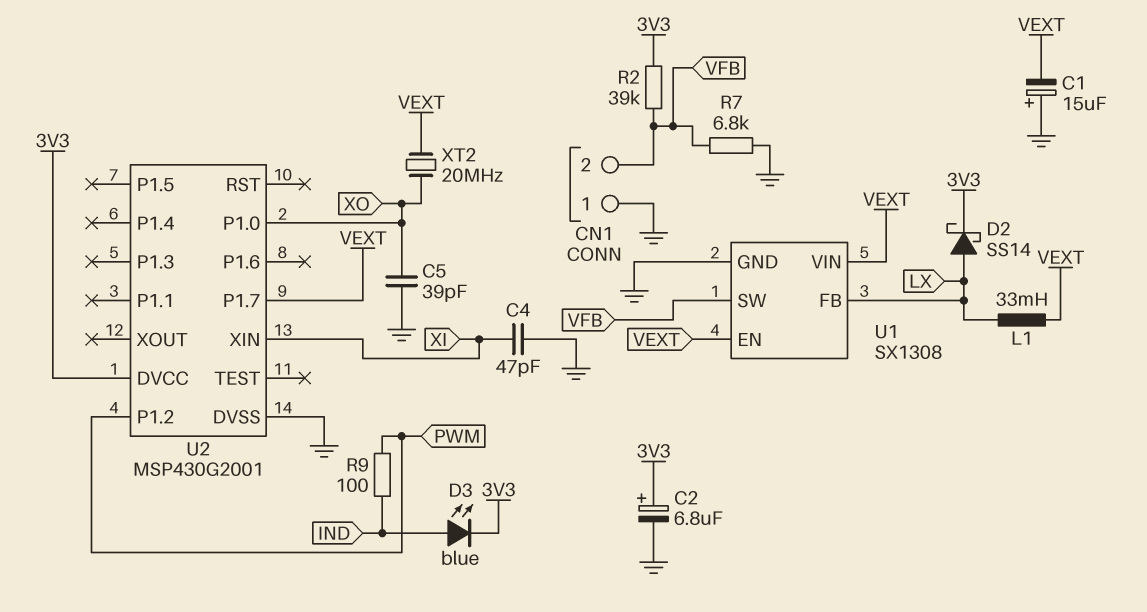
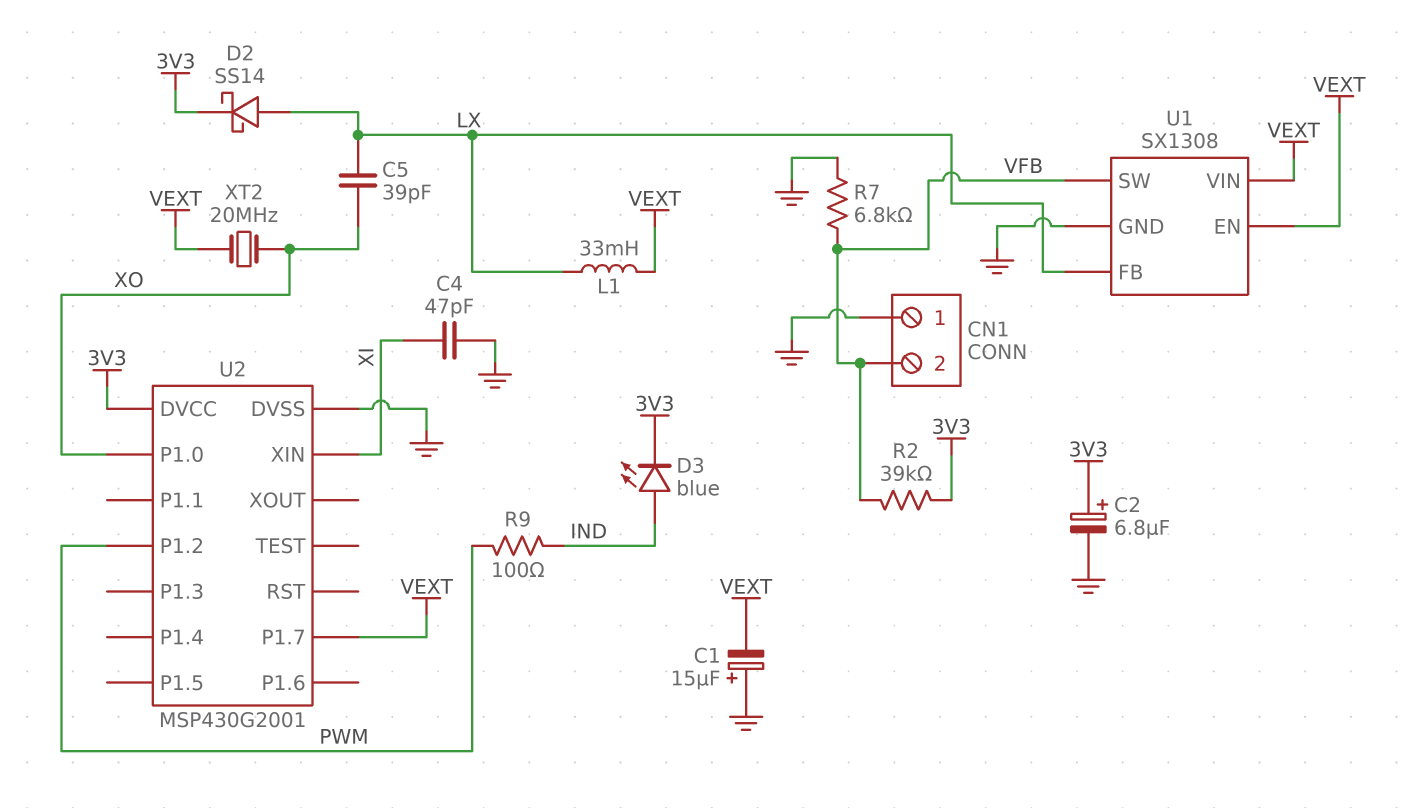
C5: 39pF (GND, XO) -> 39pF (LX, XO)

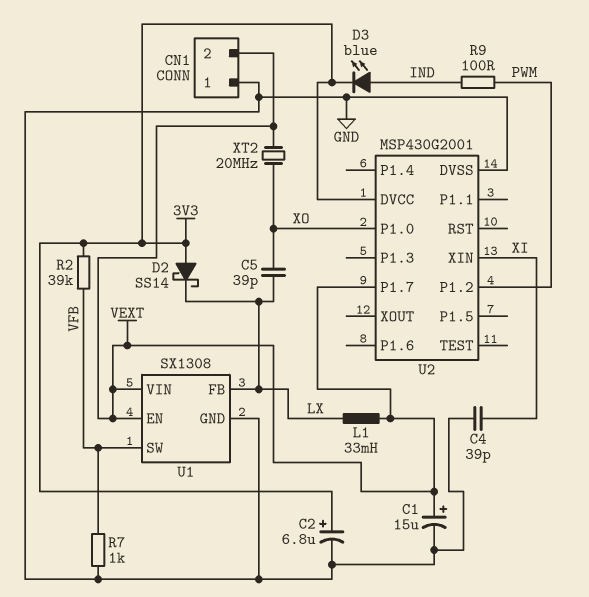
C1: 15uF (plus GND, minus VEXT) -> 15uF (plus VEXT, minus GND)
C4: 47pF (GND, XI) -> 39pF (GND, XI)
CN1 pin 2: VFB -> VEXT
D2: schottky SS14 (A LX, K 3V3) -> schottky SS14 (A 3V3, K LX)
R7: 6.8k (GND, VFB) -> 1k (GND, VFB)

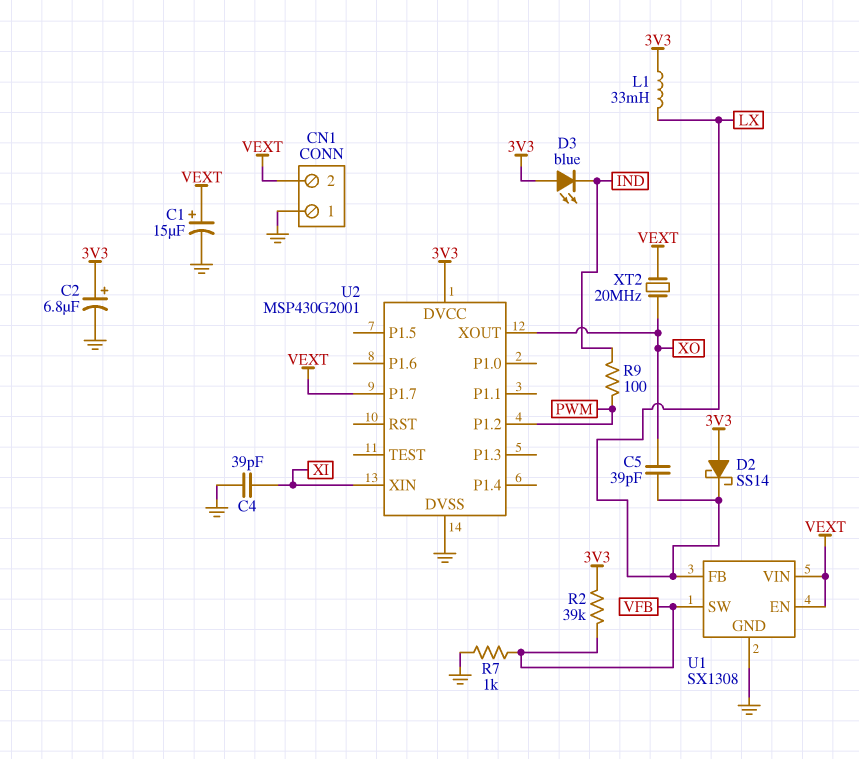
D3: LED blue (A IND, K 3V3) -> LED blue (A 3V3, K IND)
L1: 33mH (LX, VEXT) -> 33mH (3V3, LX)
U2 pin P1.0: XO -> none
U2 pin XOUT: none -> XO

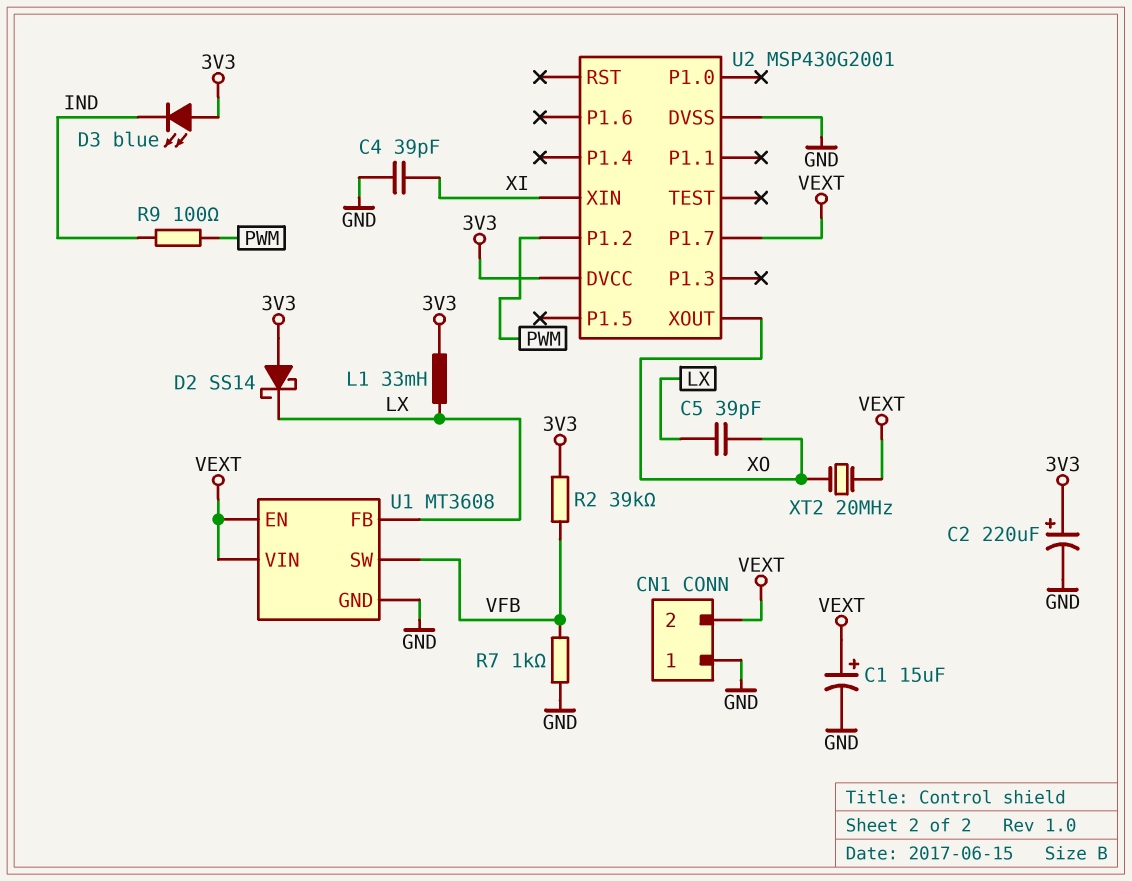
C2: 6.8uF (plus 3V3, minus GND) -> 220uF (plus 3V3, minus GND)
U1: SX1308 -> MT3608

